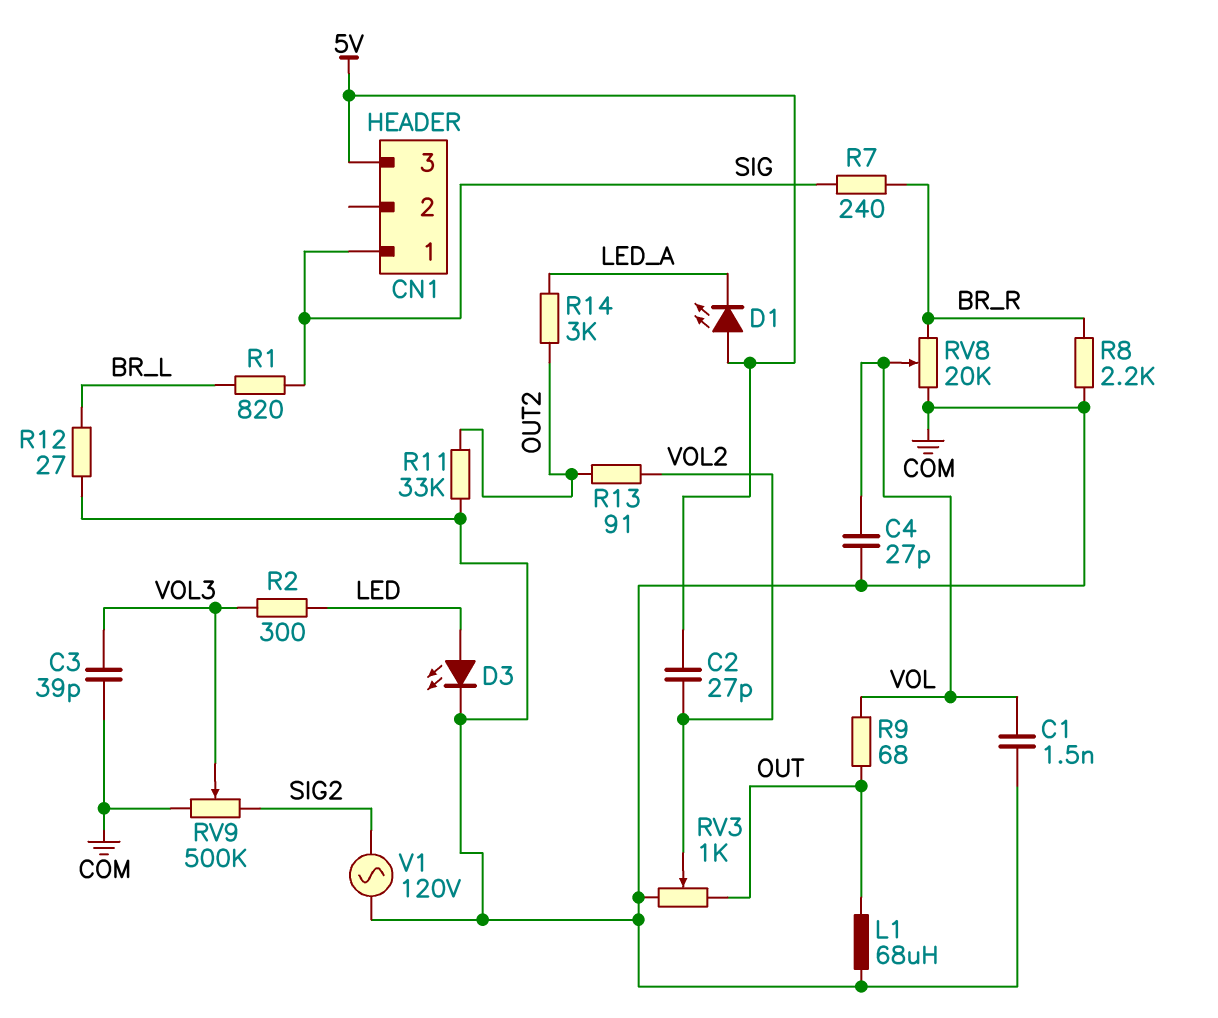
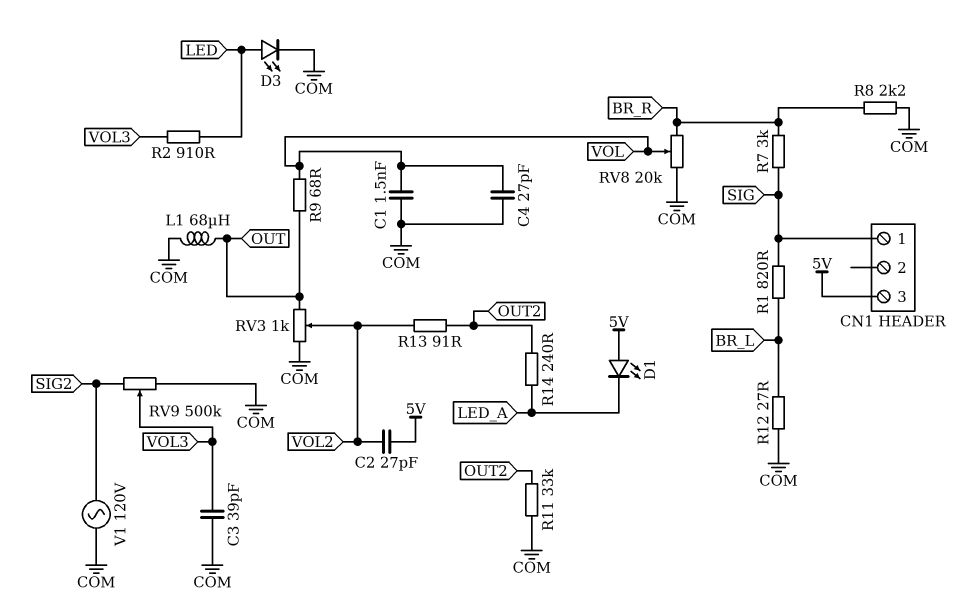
R2: 300 (LED, VOL3) -> 910 (LED, VOL3)
R7: 240 (BR_R, SIG) -> 3k (BR_R, SIG)
R14: 3k (LED_A, OUT2) -> 240 (LED_A, OUT2)

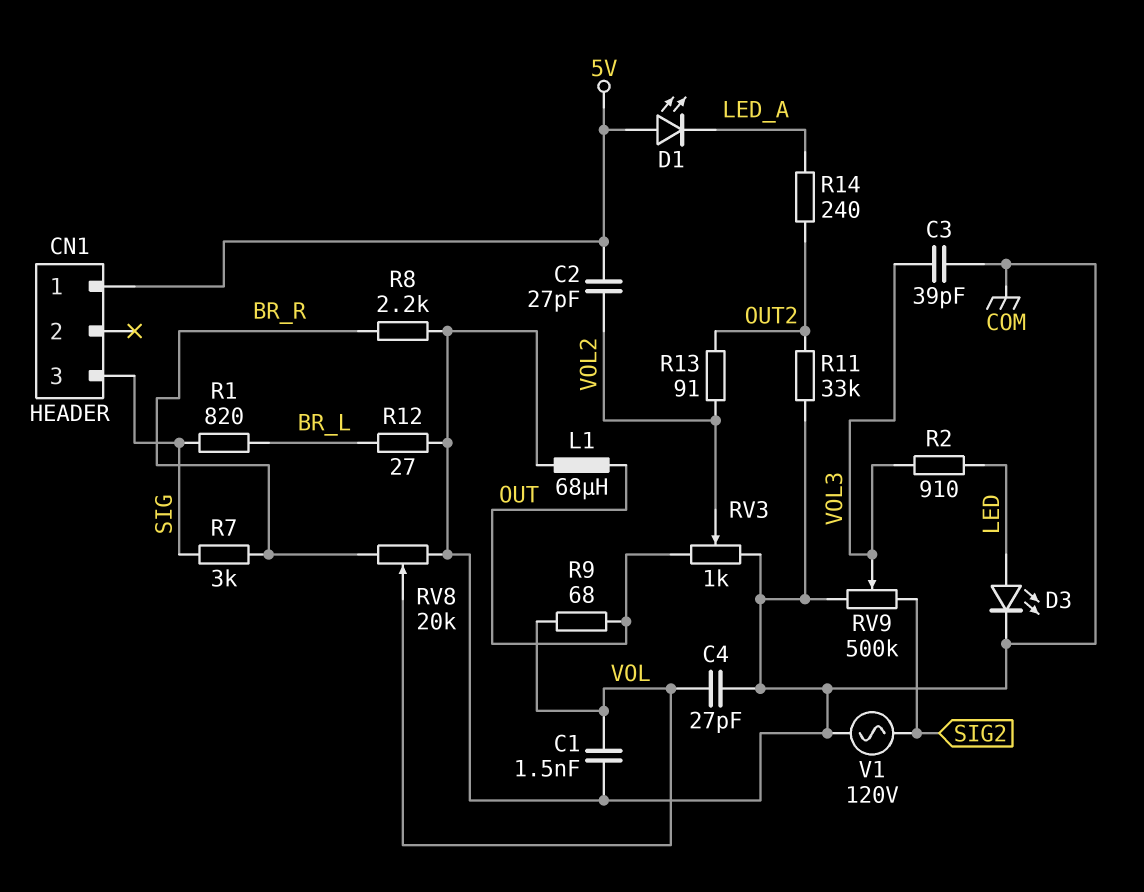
CN1 pin 1: SIG -> 5V
CN1 pin 3: 5V -> SIG

